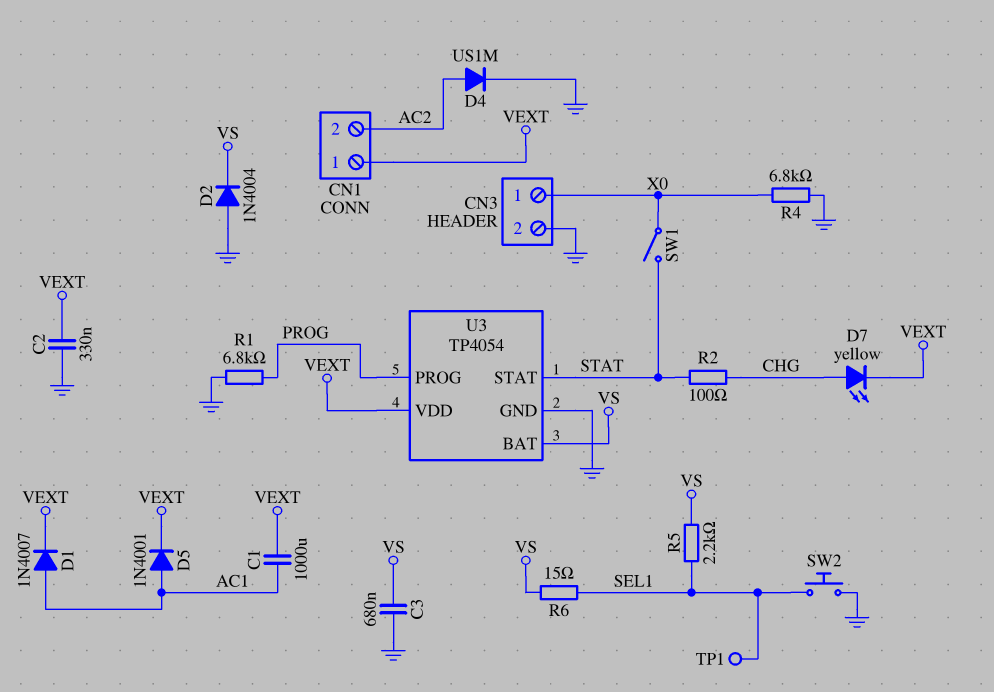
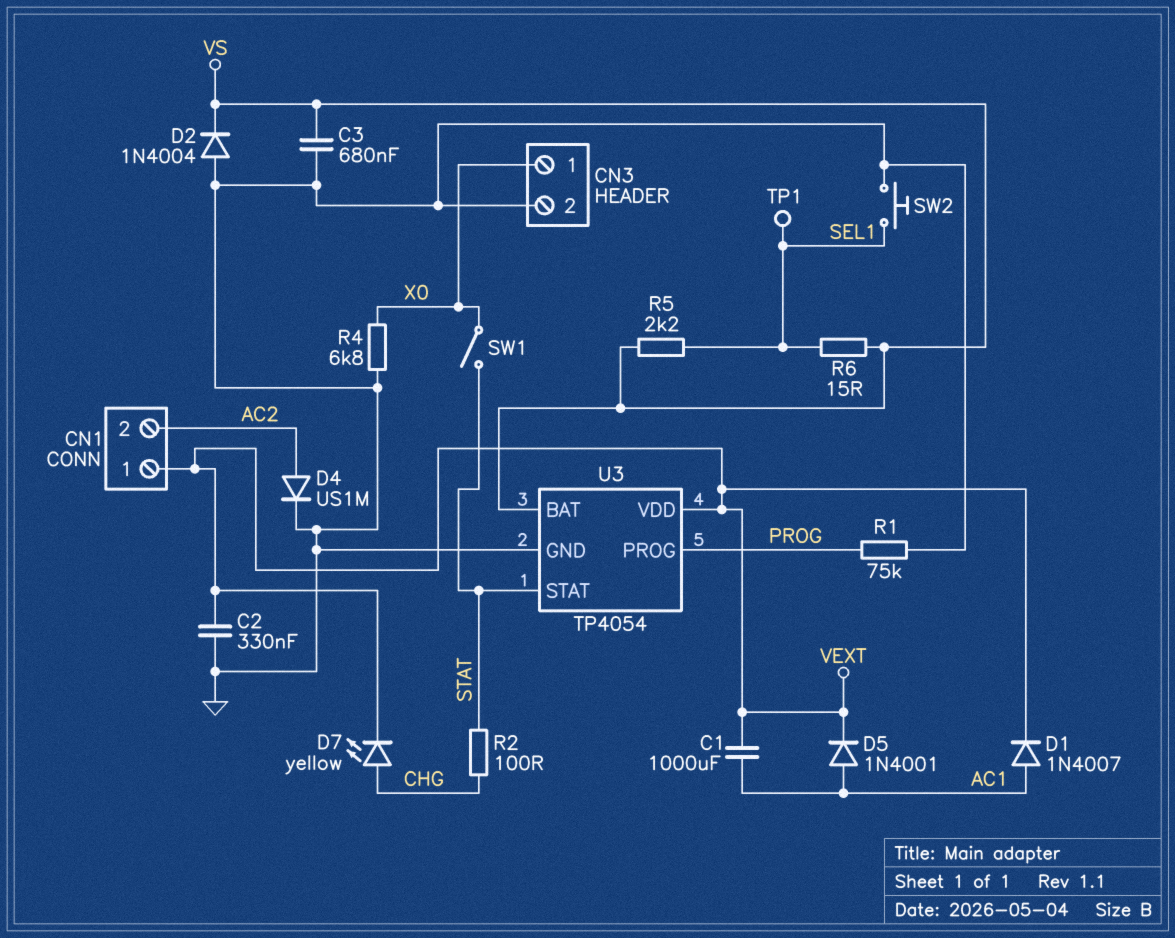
R1: 6.8k (GND, PROG) -> 75k (GND, PROG)

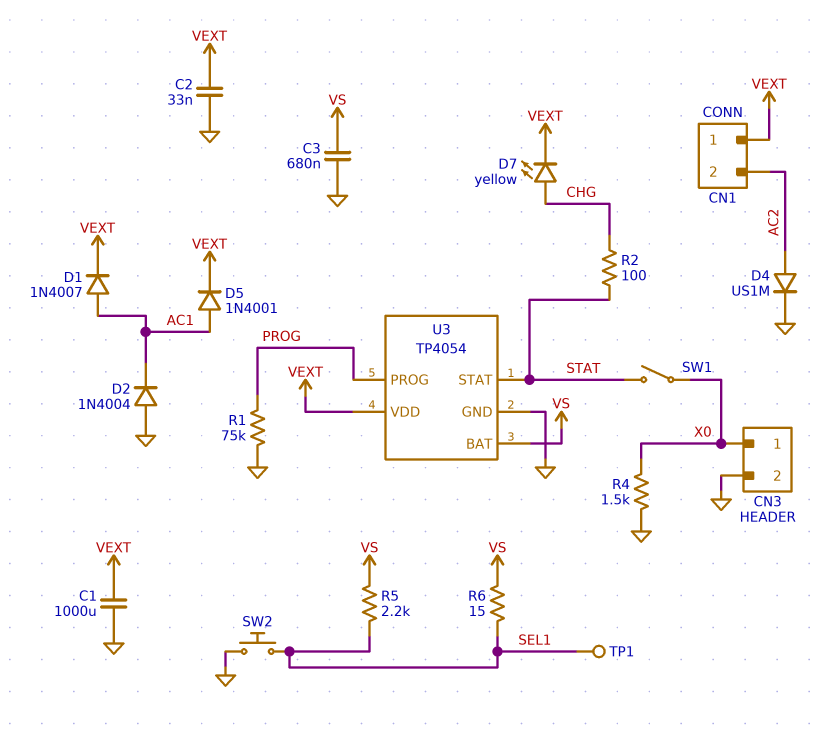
C1: 1000uF (AC1, VEXT) -> 1000uF (GND, VEXT)
C2: 330nF (GND, VEXT) -> 33nF (GND, VEXT)
D2: diode 1N4004 (A GND, K VS) -> diode 1N4004 (A GND, K AC1)
R4: 6.8k (GND, X0) -> 1.5k (GND, X0)

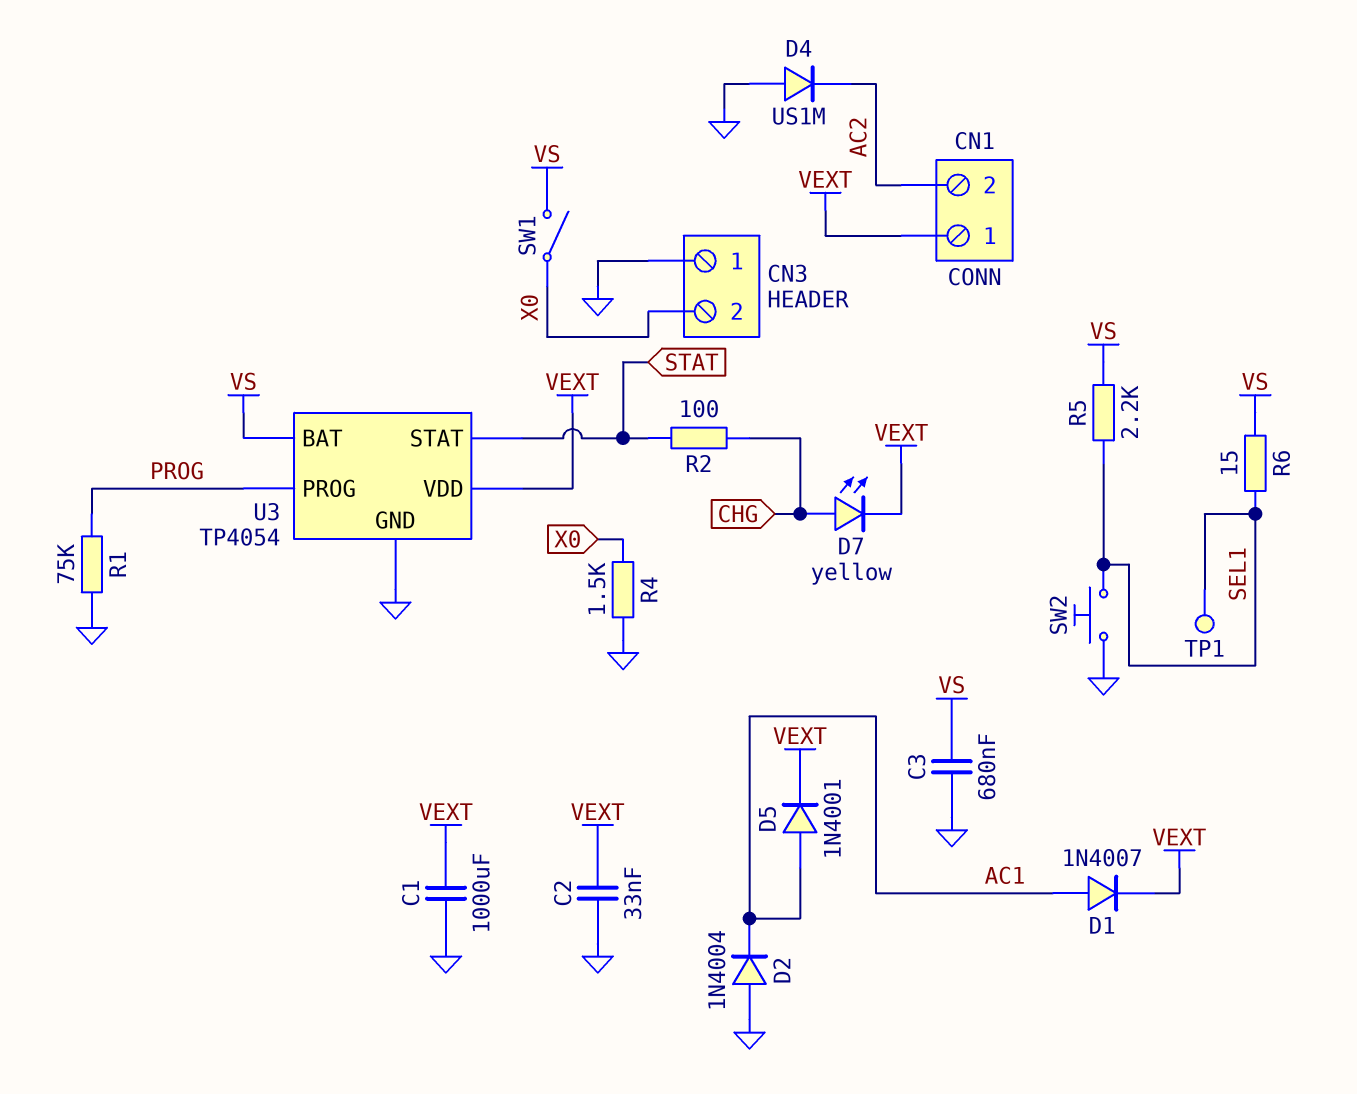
CN3 pin 1: X0 -> GND
CN3 pin 2: GND -> X0
D4: diode US1M (A AC2, K GND) -> diode US1M (A GND, K AC2)
SW1: switch (STAT, X0) -> switch (VS, X0)

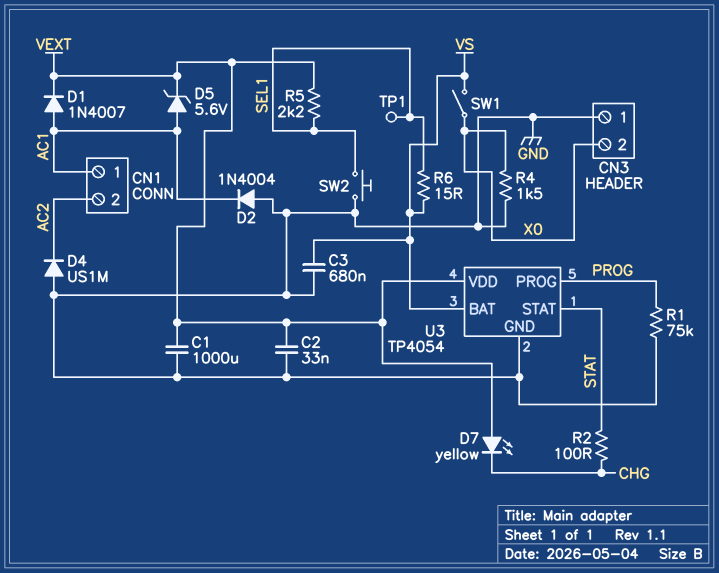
CN1 pin 1: VEXT -> AC1
D5: diode 1N4001 (A AC1, K VEXT) -> zener 5.6V (A AC1, K VEXT)
D7: LED yellow (A CHG, K VEXT) -> LED yellow (A VEXT, K CHG)
R5: 2.2k (SEL1, VS) -> 2.2k (SEL1, VEXT)

